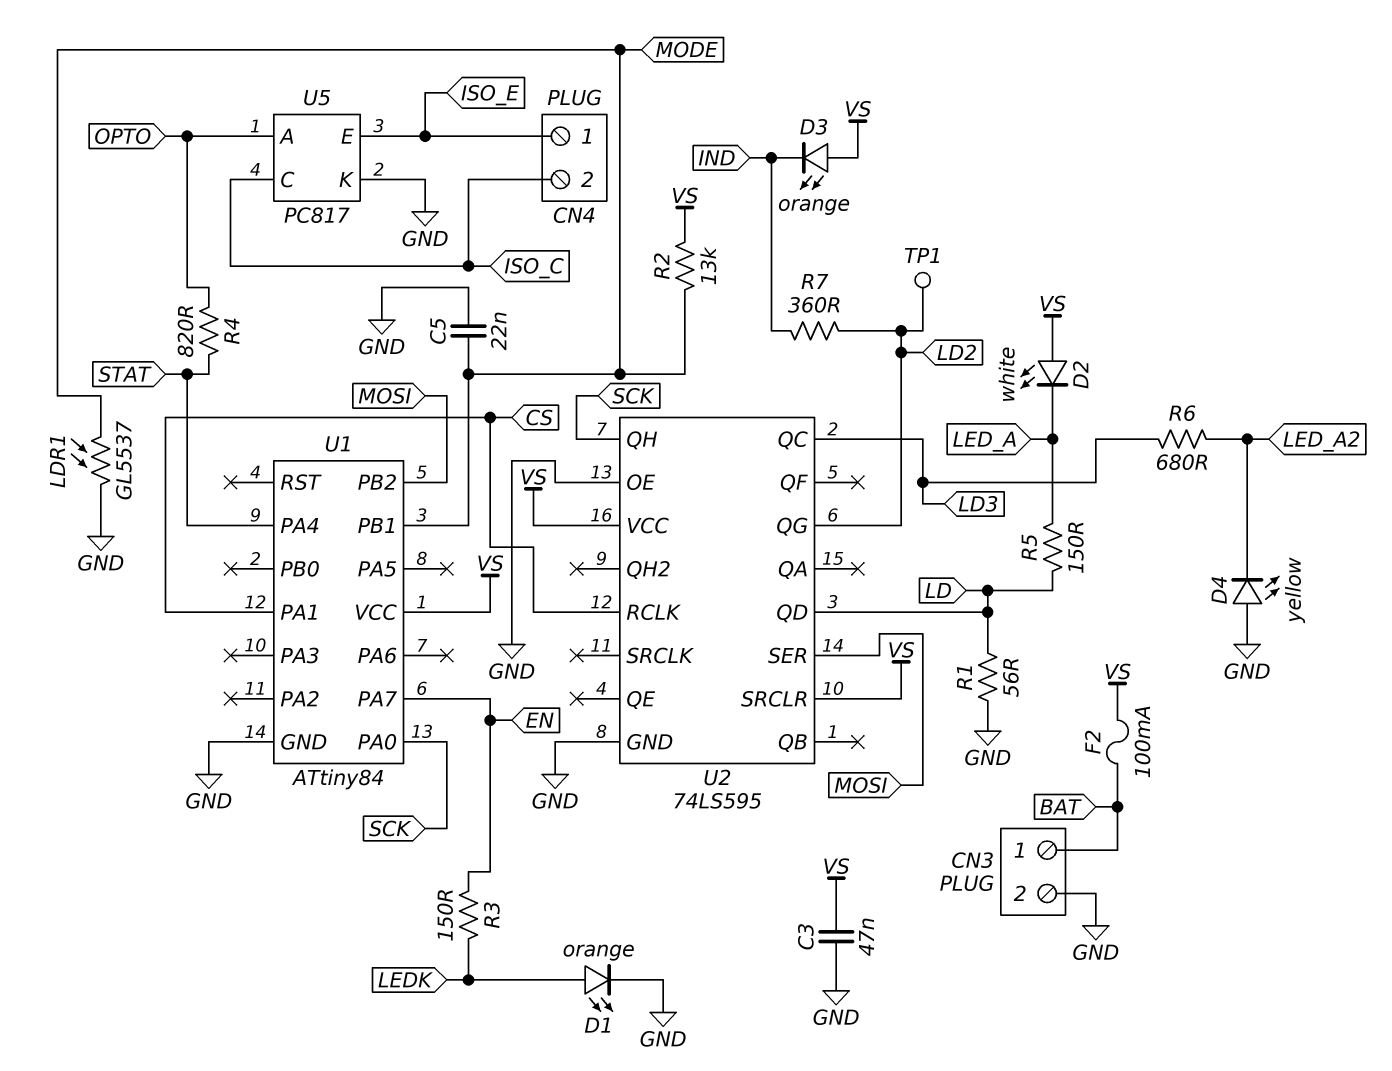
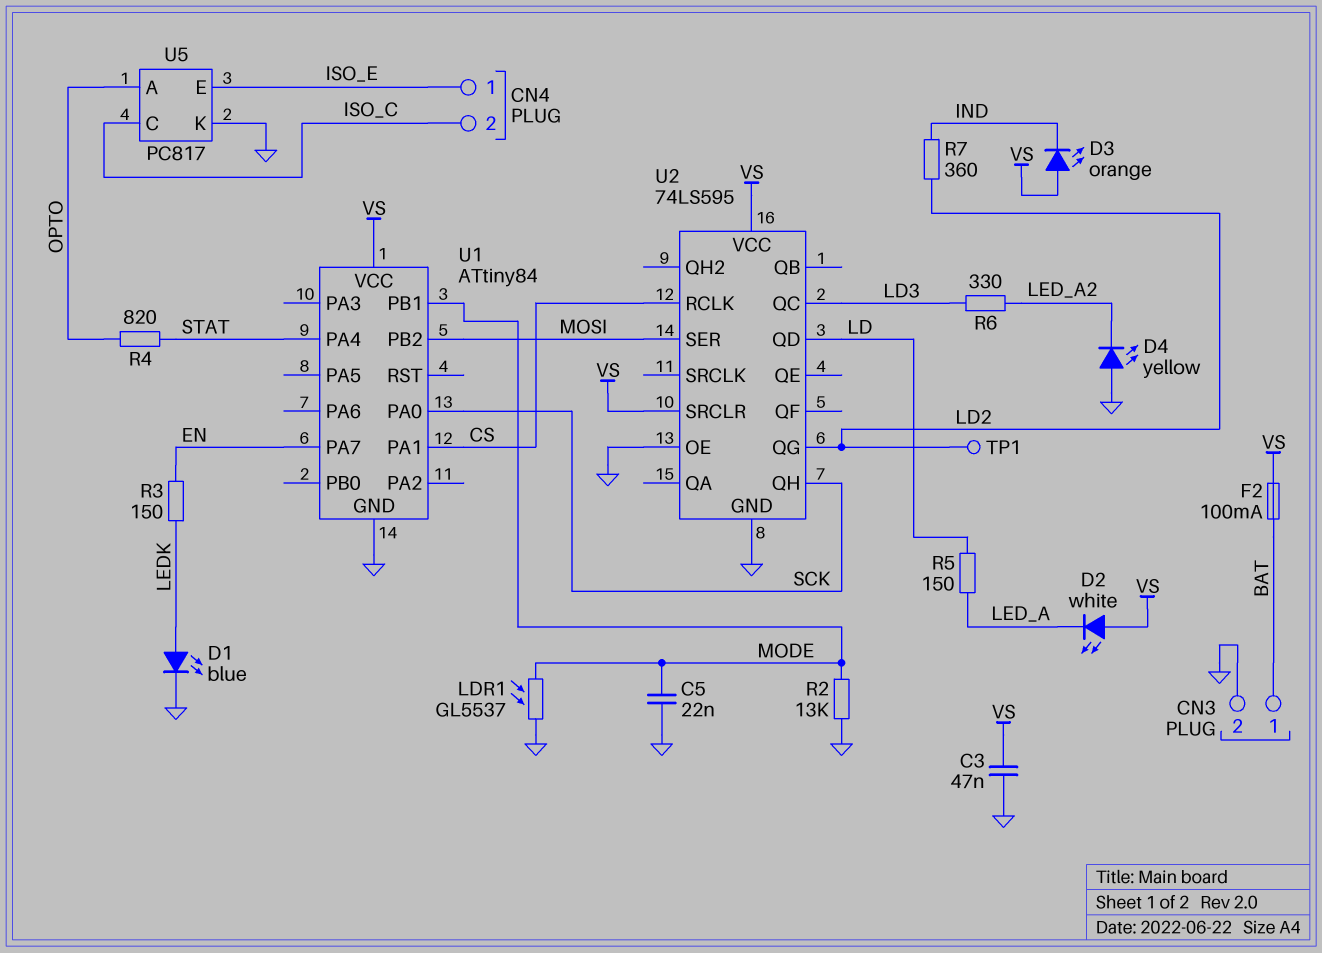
D1: LED orange (A LEDK, K GND) -> LED blue (A LEDK, K GND)
R1: 56 (GND, LD) -> none
R2: 13k (MODE, VS) -> 13k (GND, MODE)
R6: 680 (LD3, LED_A2) -> 330 (LD3, LED_A2)

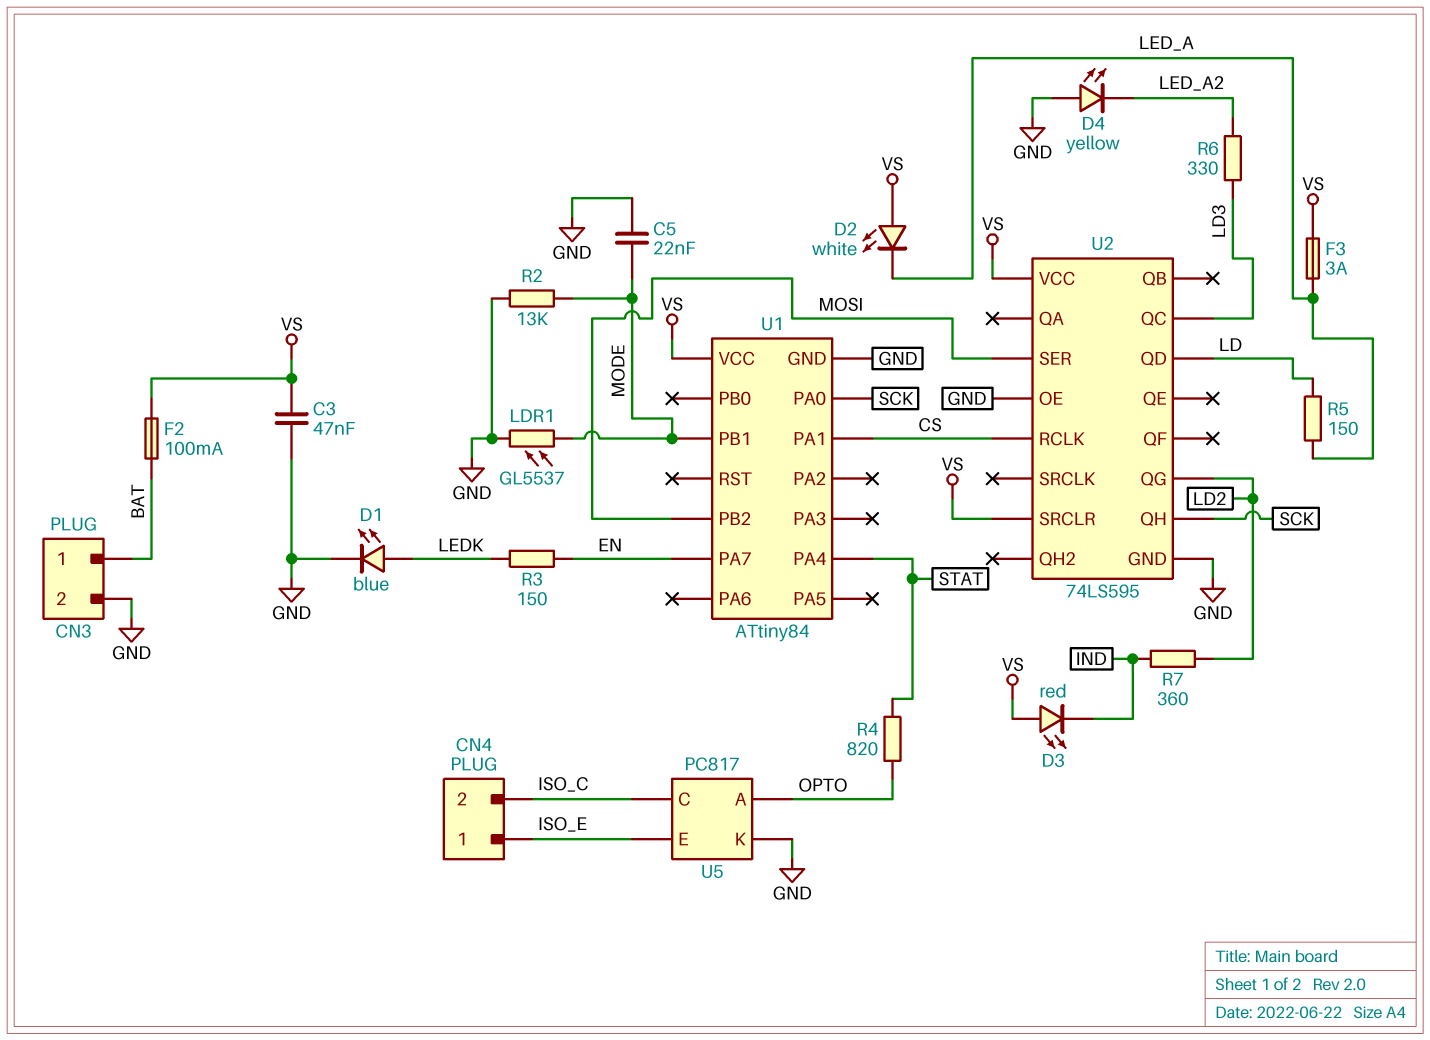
D3: LED orange (A VS, K IND) -> LED red (A VS, K IND)
F3: none -> 3A (LED_A, VS)
TP1: test point (LD2) -> none

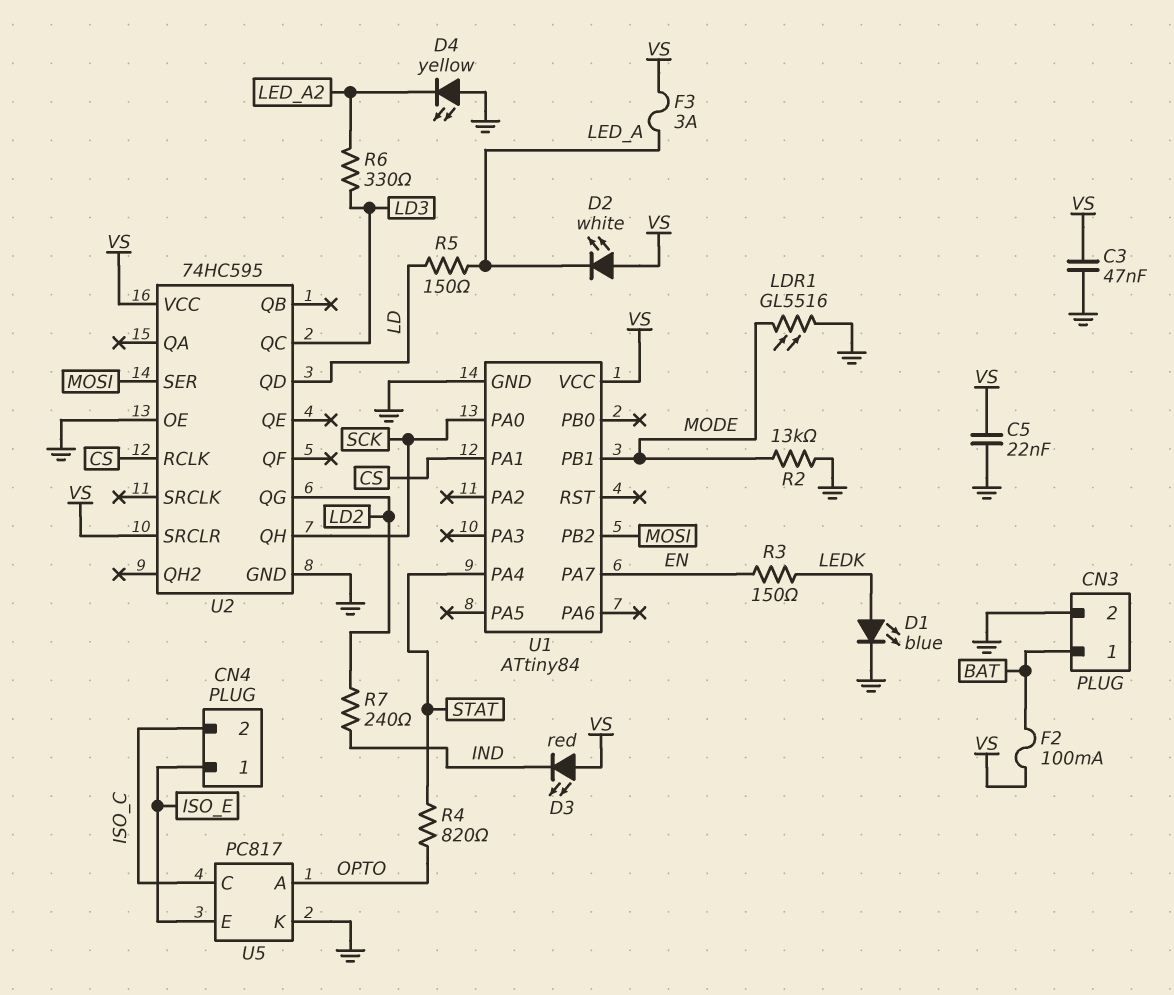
C5: 22nF (GND, MODE) -> 22nF (GND, VS)
LDR1: GL5537 (GND, MODE) -> GL5516 (GND, MODE)
R7: 360 (IND, LD2) -> 240 (IND, LD2)
U2: 74LS595 -> 74HC595

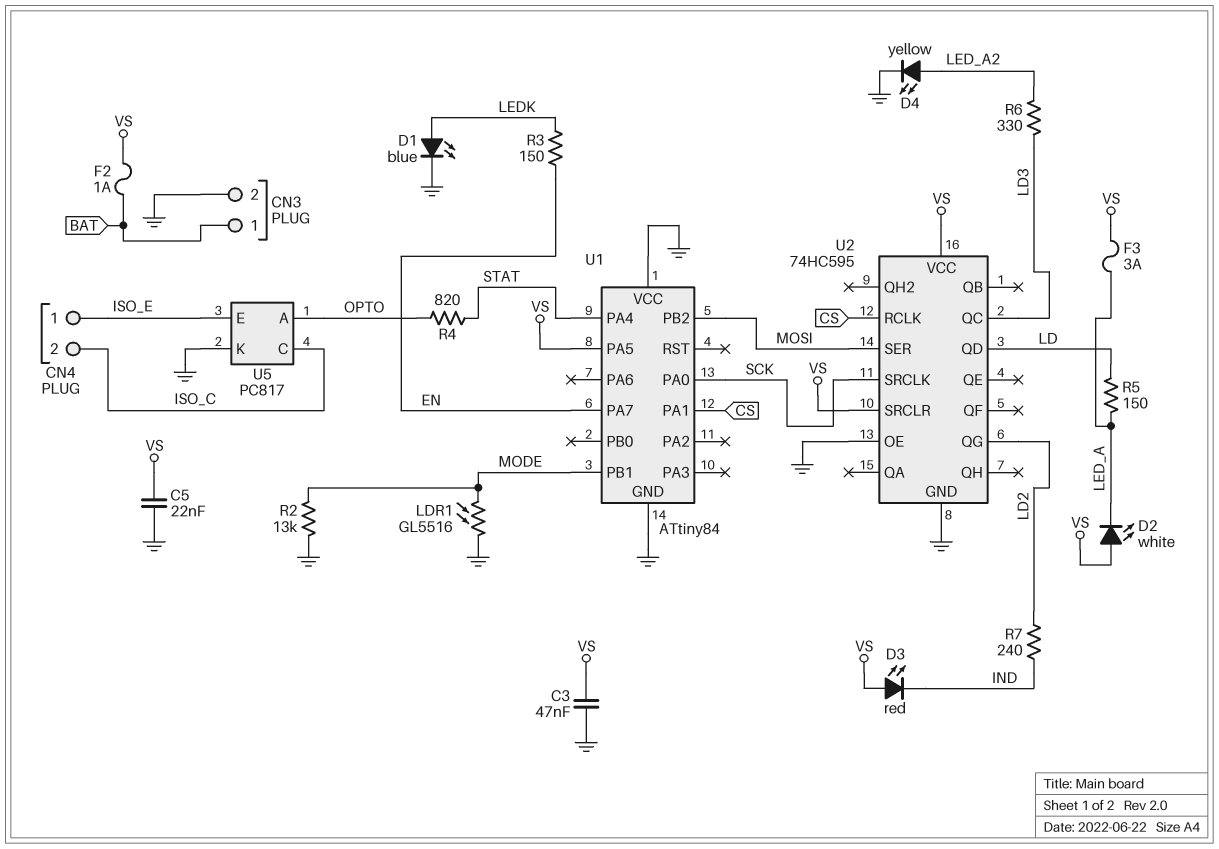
D4: LED yellow (A GND, K LED_A2) -> LED yellow (A LED_A2, K GND)
F2: 100mA (BAT, VS) -> 1A (BAT, VS)
U1 pin PA5: none -> VS
U1 pin VCC: VS -> GND
U2 pin QH: SCK -> none
U2 pin SRCLK: none -> SCK

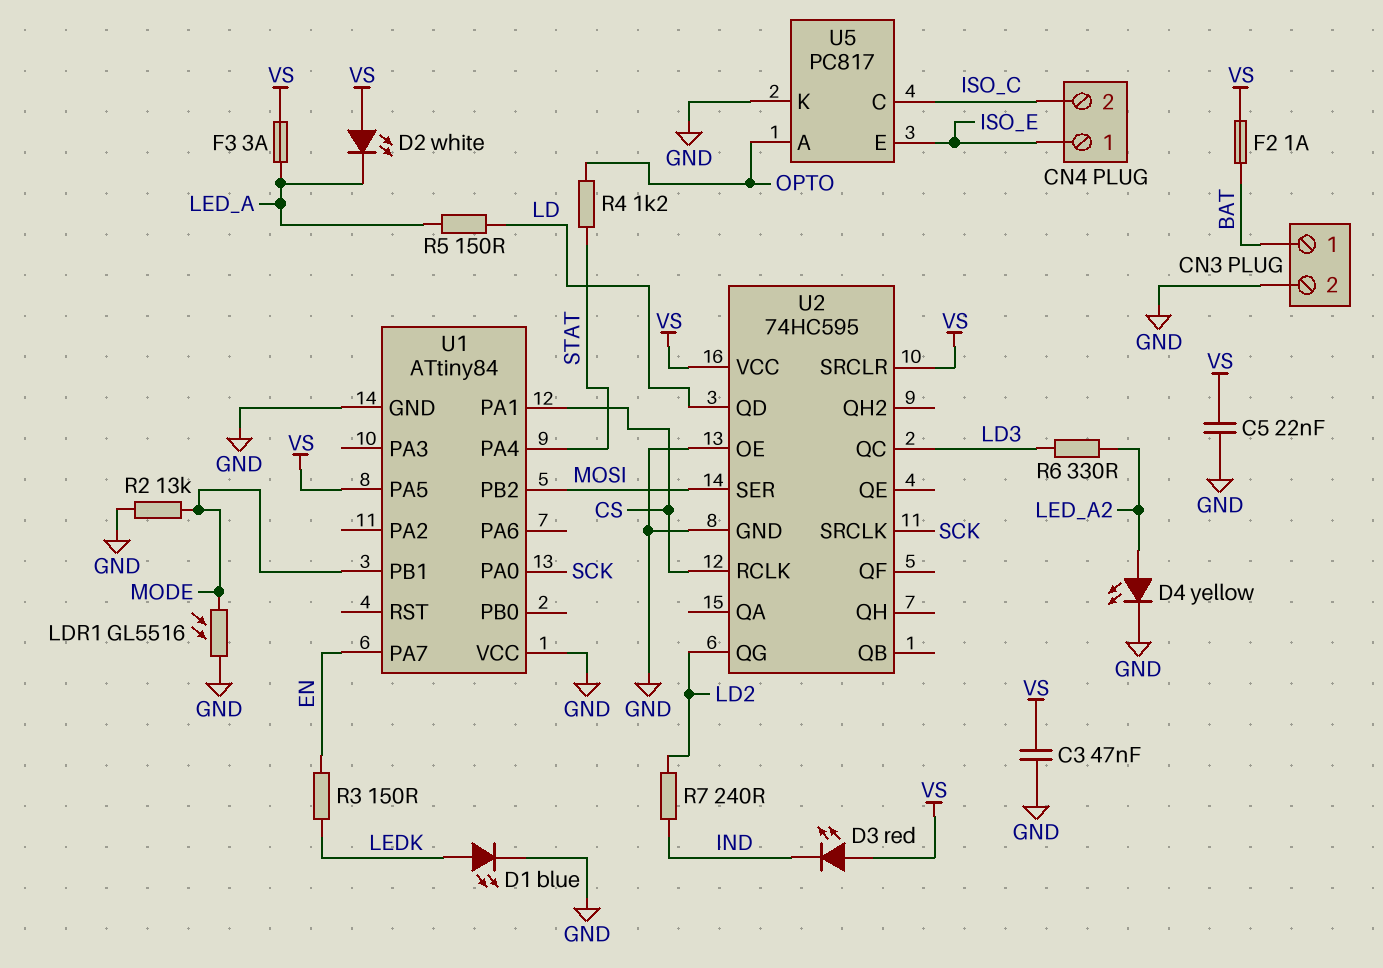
R4: 820 (OPTO, STAT) -> 1.2k (OPTO, STAT)

